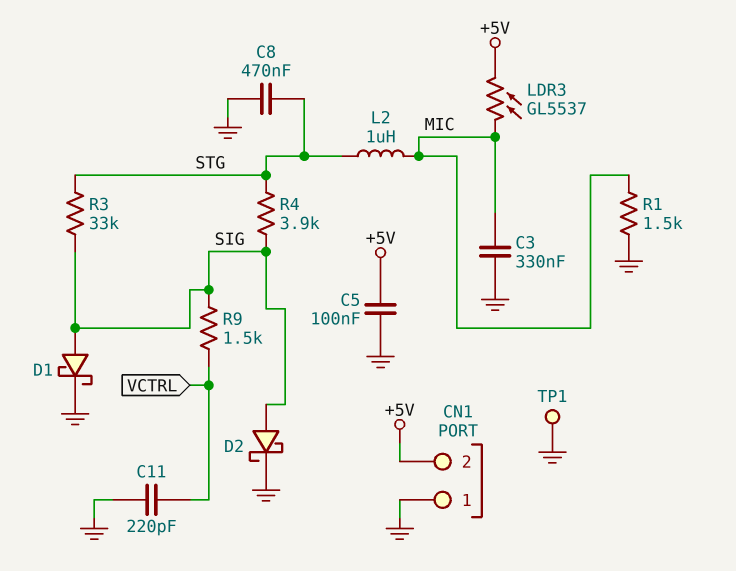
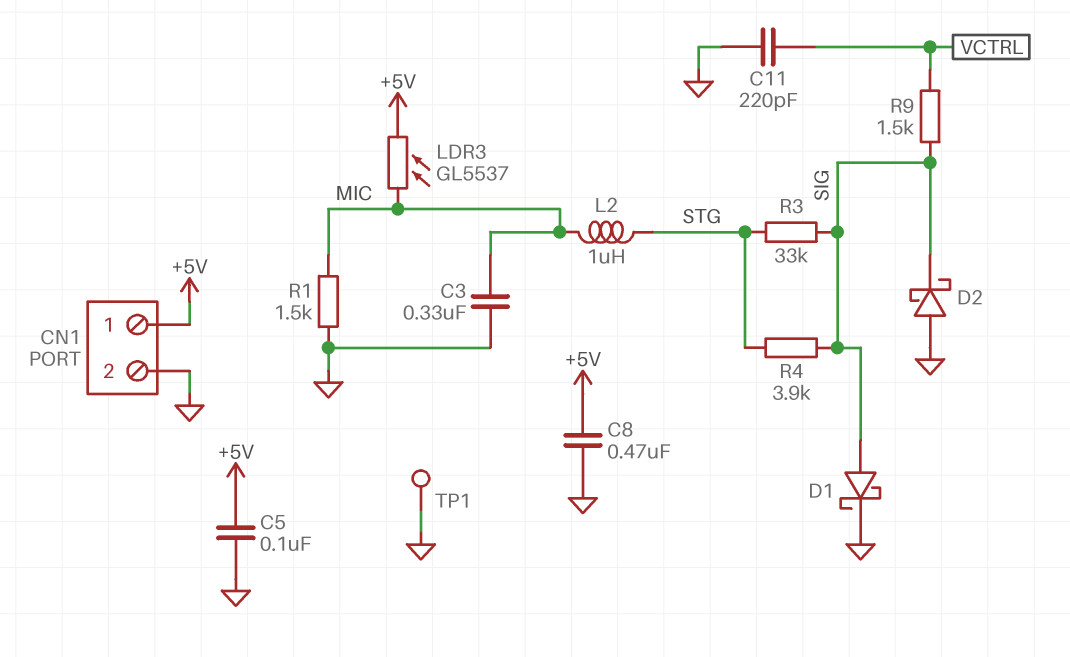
C8: 470nF (GND, STG) -> 470nF (+5V, GND)
CN1 pin 1: GND -> +5V
CN1 pin 2: +5V -> GND
D2: schottky (A SIG, K GND) -> schottky (A GND, K SIG)

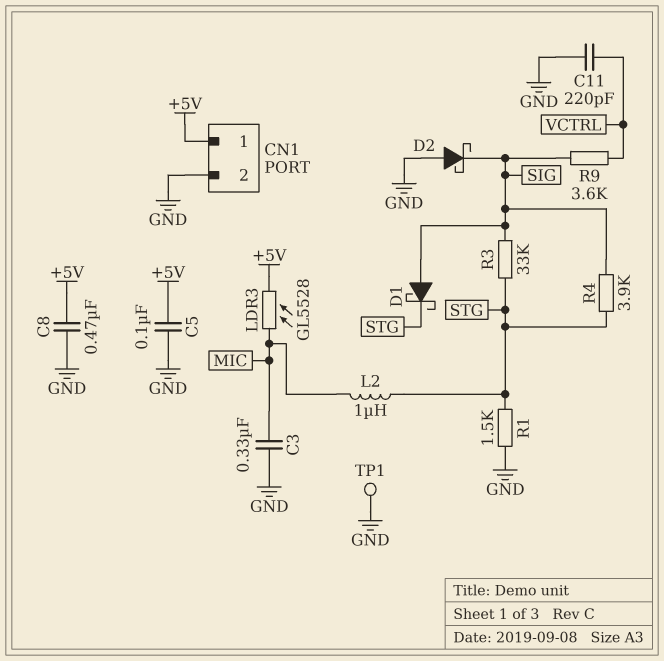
D1: schottky (A SIG, K GND) -> schottky (A SIG, K STG)
LDR3: GL5537 (+5V, MIC) -> GL5528 (+5V, MIC)
R1: 1.5k (GND, MIC) -> 1.5k (GND, STG)
R9: 1.5k (SIG, VCTRL) -> 3.6k (SIG, VCTRL)

